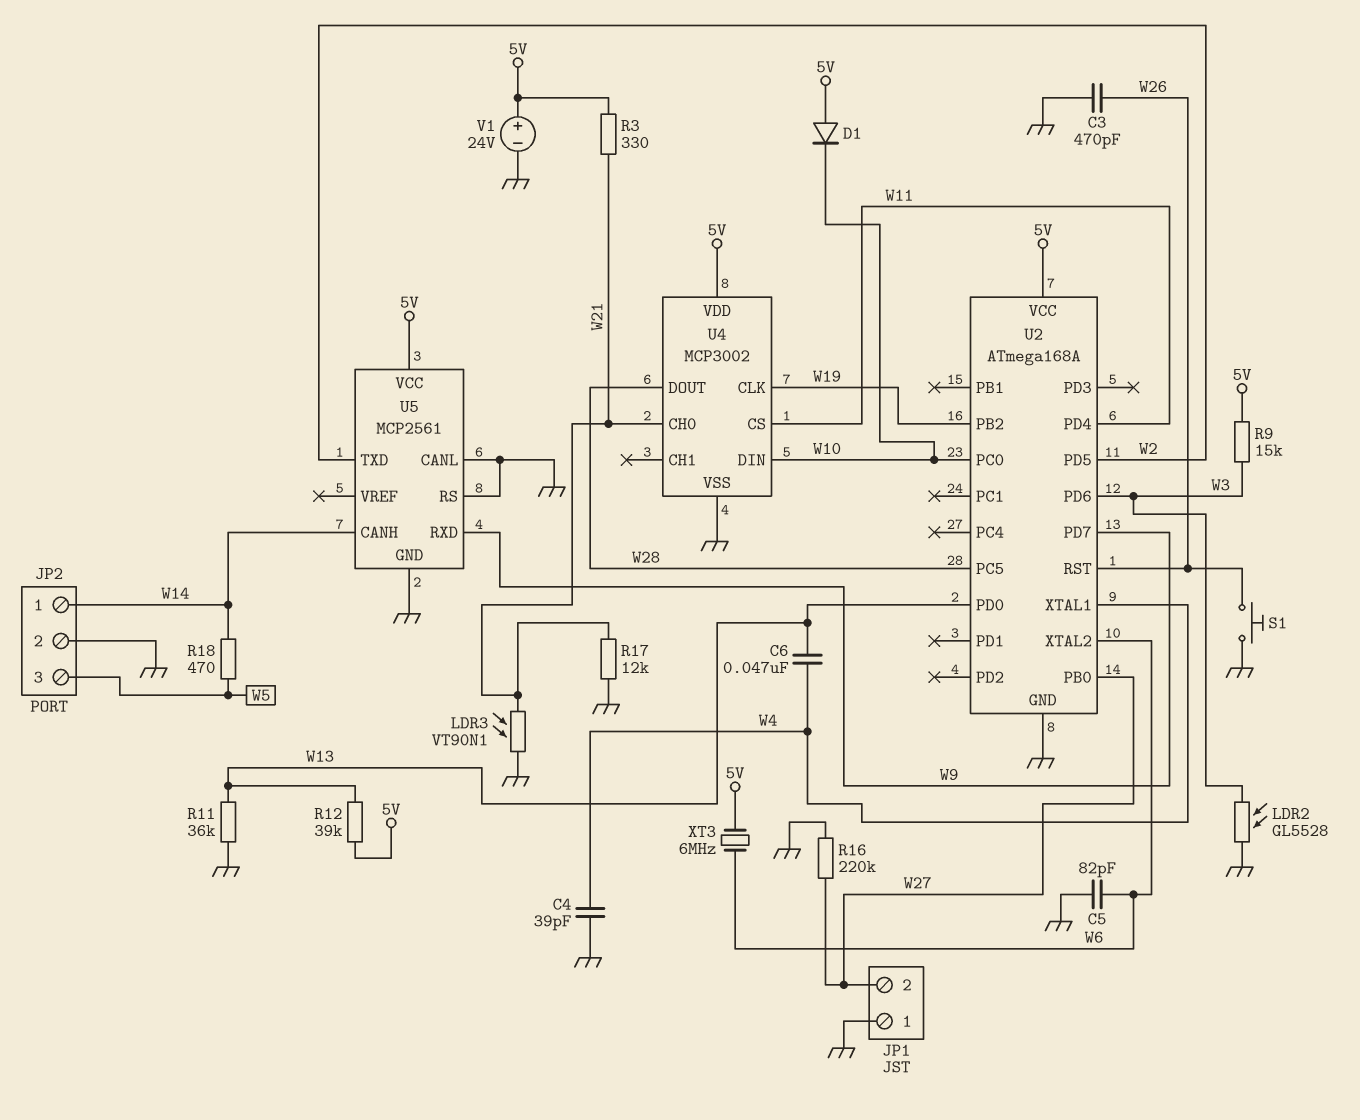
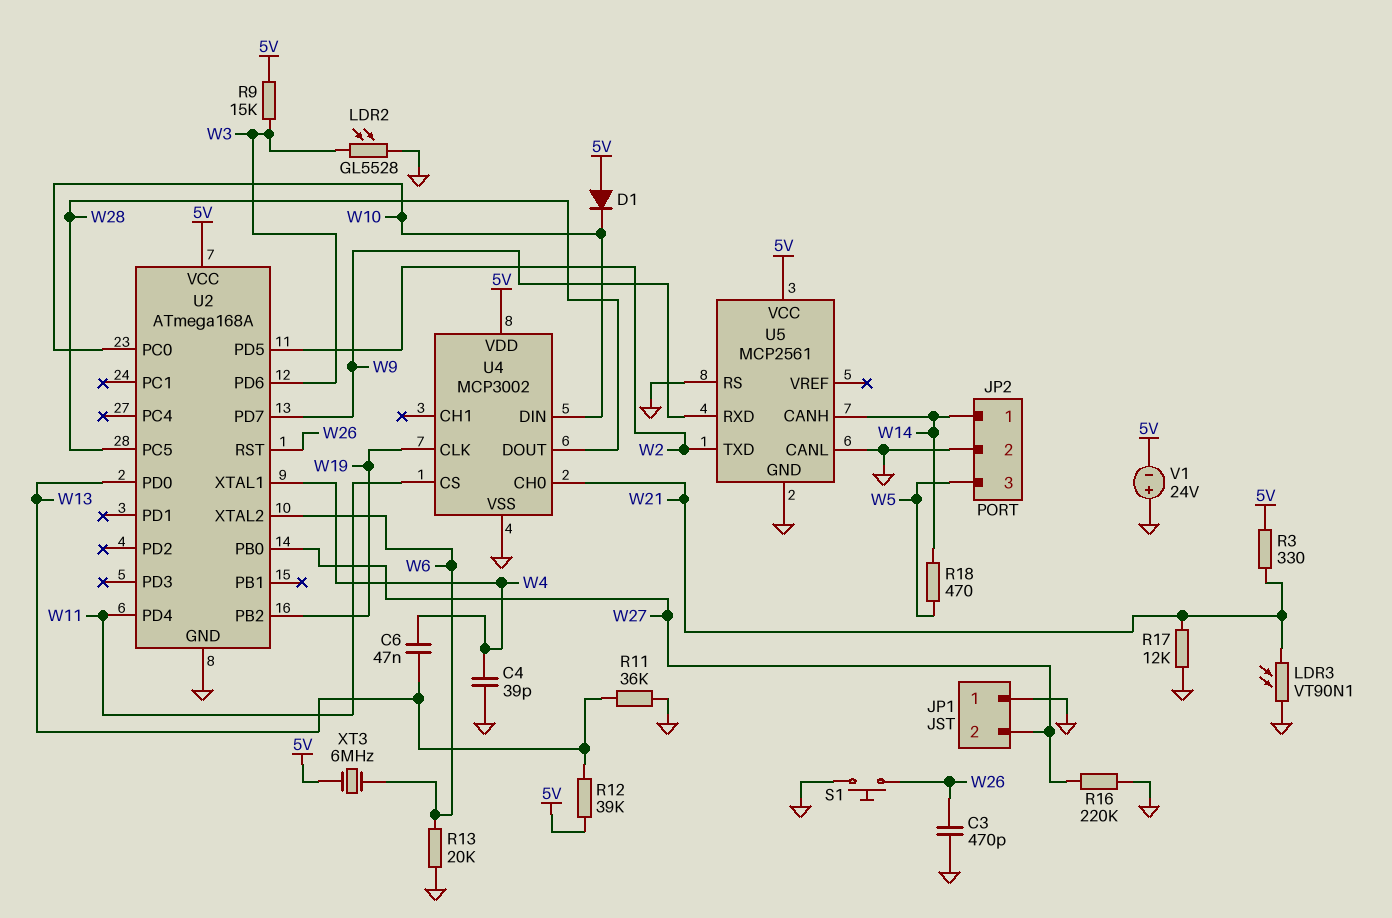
C5: 82pF (GND, W6) -> none
R13: none -> 20k (GND, W6)
V1: 24V (plus 5V, minus GND) -> 24V (plus GND, minus 5V)

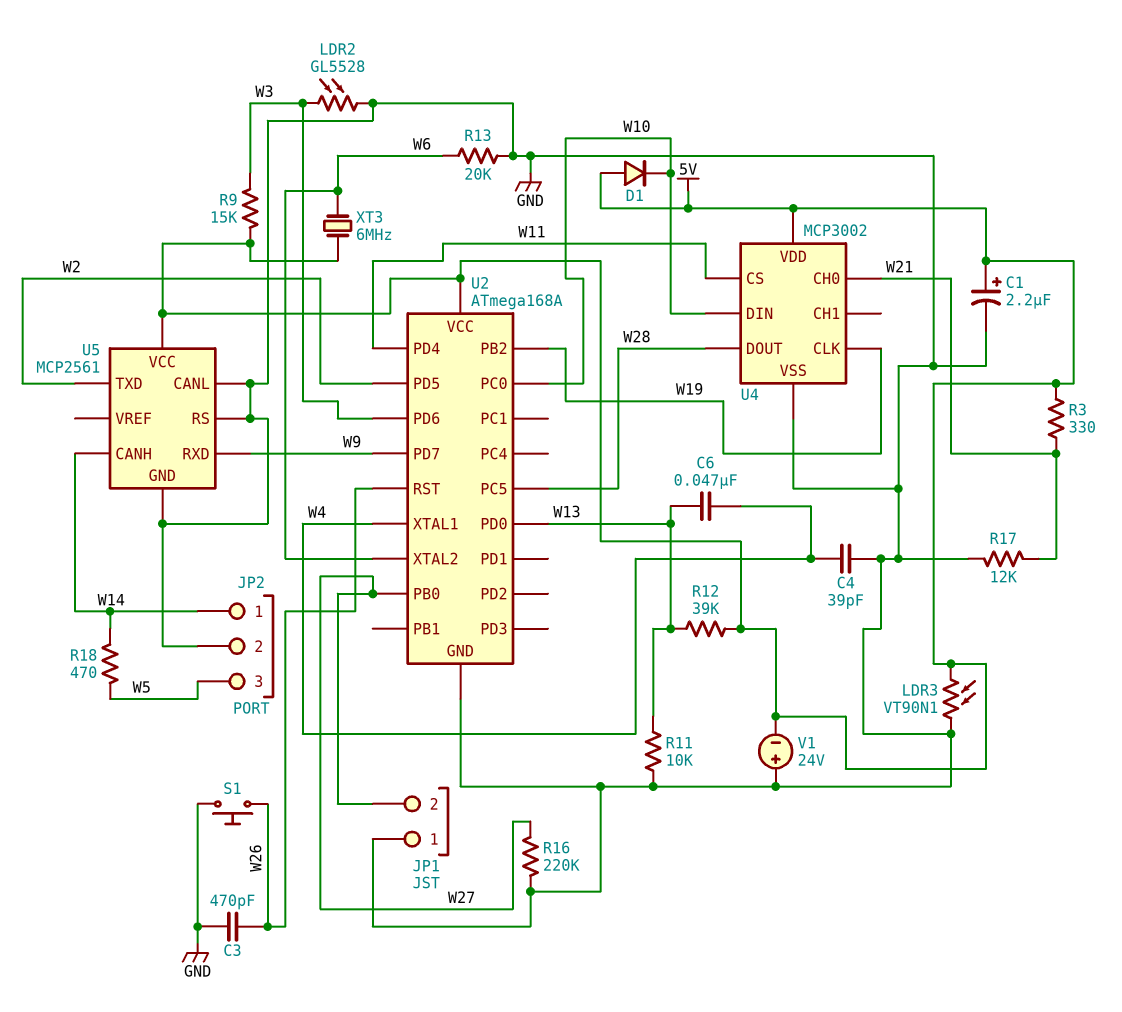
C1: none -> 2.2uF (plus 5V, minus GND)
LDR3: VT90N1 (GND, W21) -> VT90N1 (5V, GND)
R11: 36k (GND, W13) -> 10k (GND, W13)

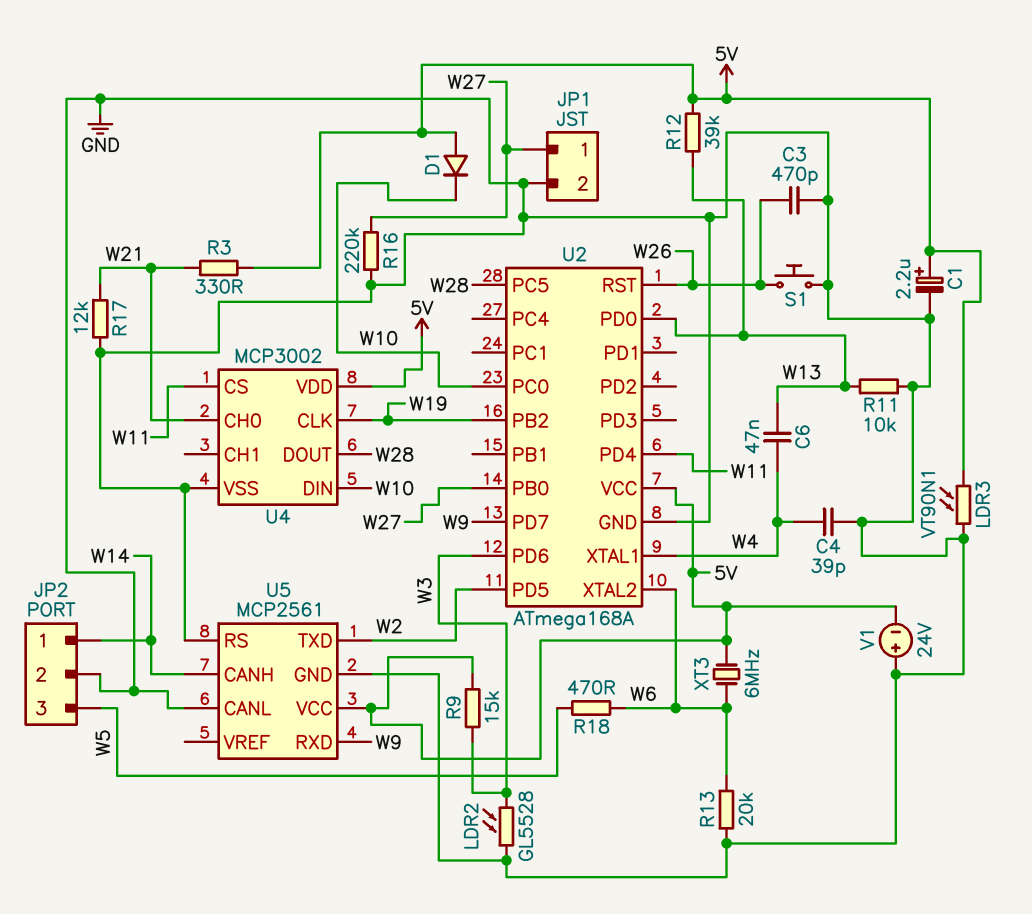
JP1 pin 1: GND -> W27
JP1 pin 2: W27 -> GND
R18: 470 (W5, W14) -> 470 (W5, W6)

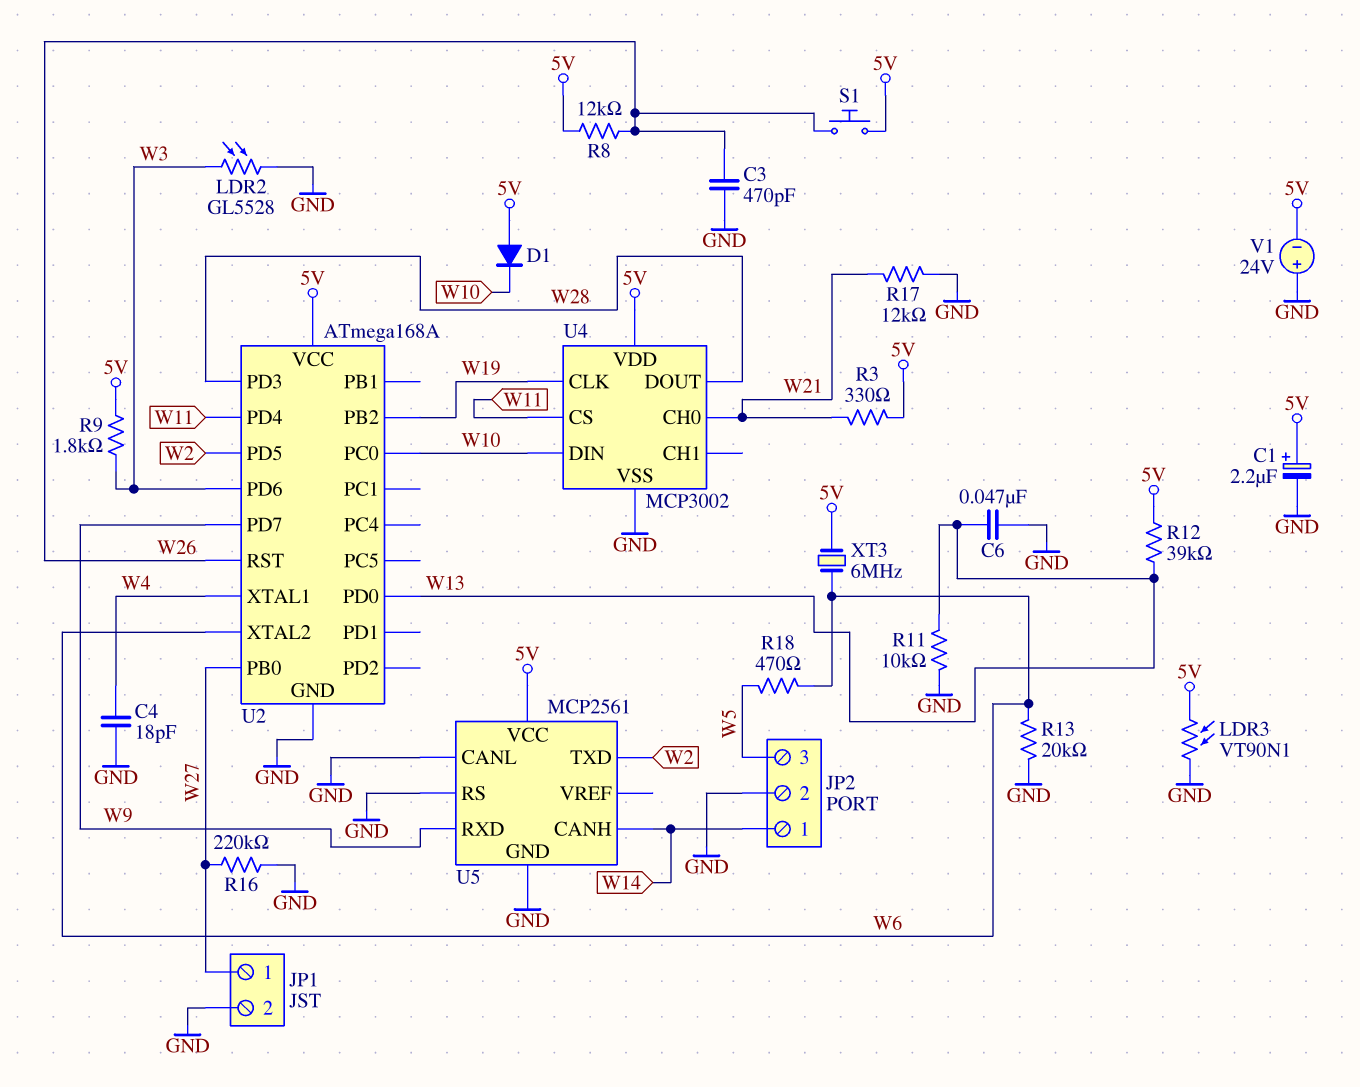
C4: 39pF (GND, W4) -> 18pF (GND, W4)
C6: 47nF (W4, W13) -> 47nF (GND, W13)
R8: none -> 12k (5V, W26)
R9: 15k (5V, W3) -> 1.8k (5V, W3)
S1: button (GND, W26) -> button (5V, W26)
U2 pin PC5: W28 -> none
U2 pin PD3: none -> W28

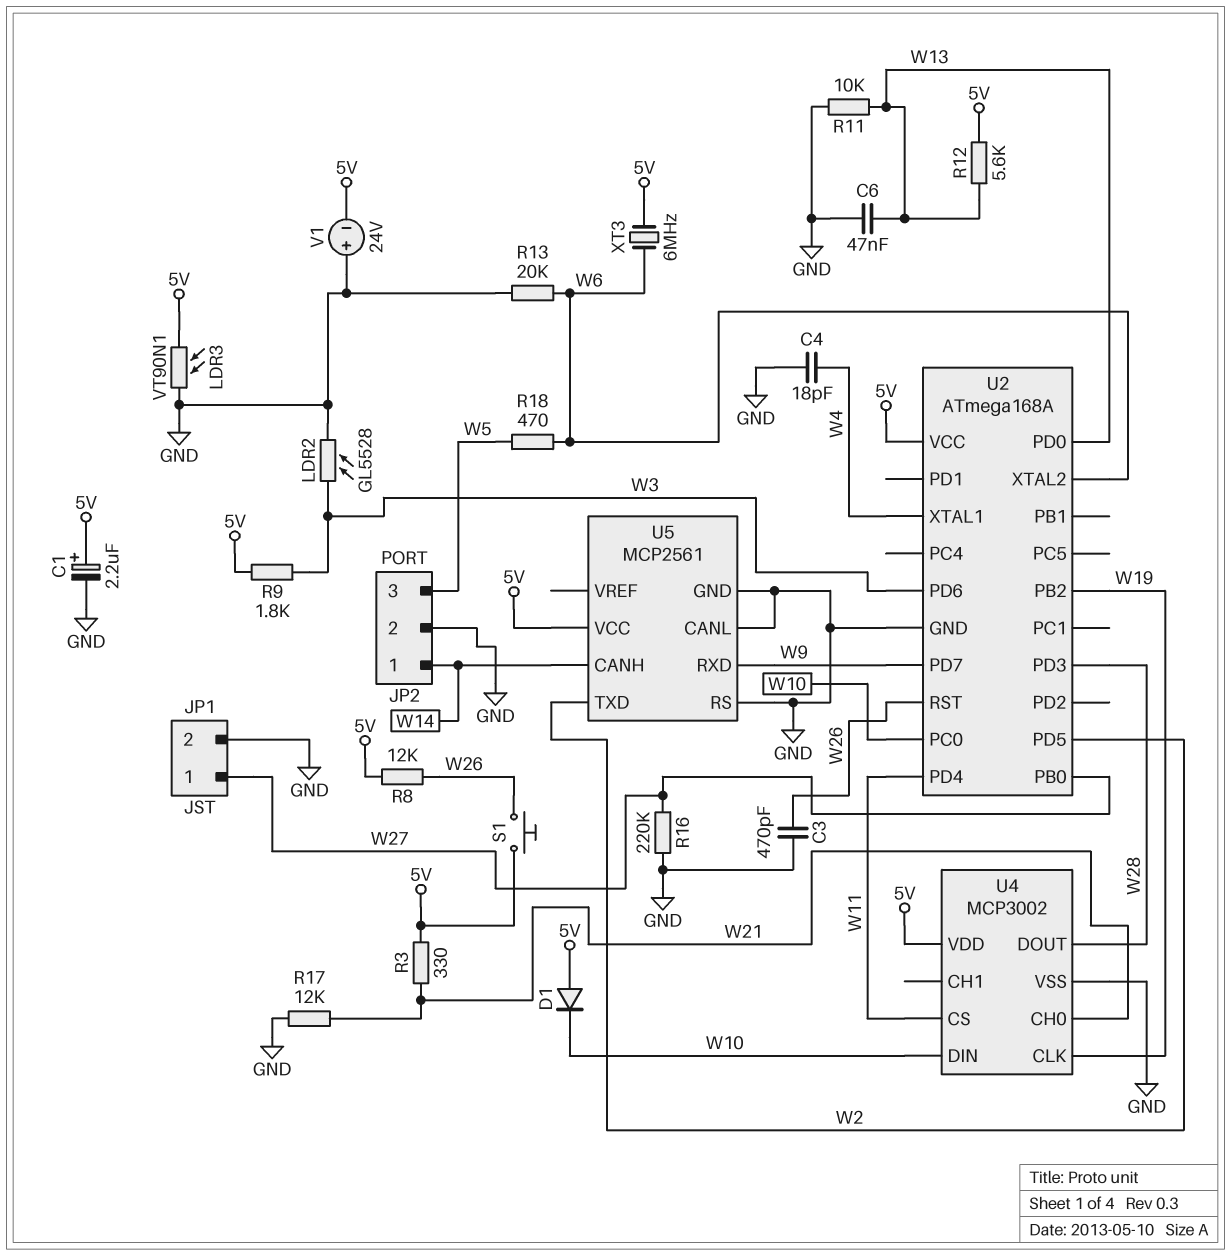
R12: 39k (5V, W13) -> 5.6k (5V, W13)

